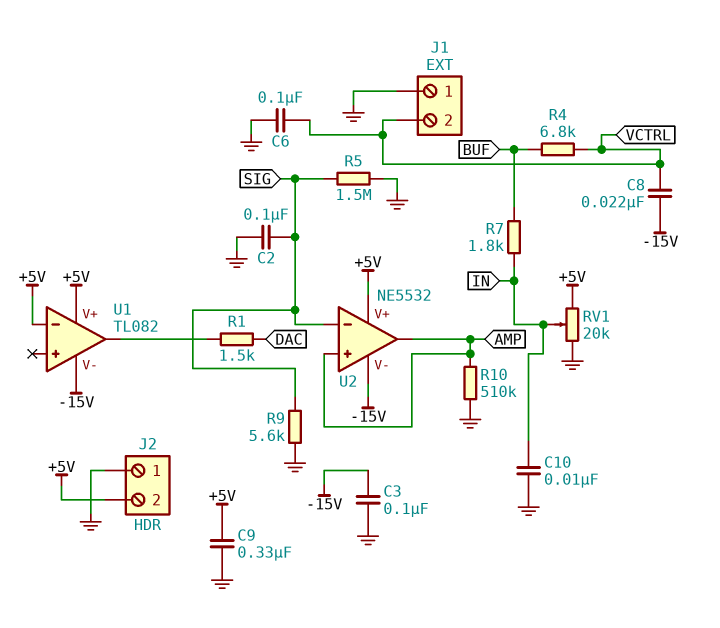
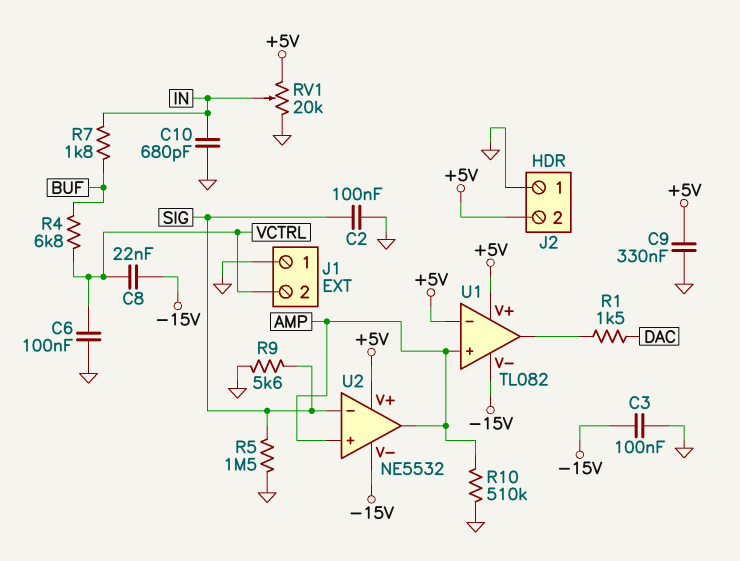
C10: 10nF (GND, IN) -> 680pF (GND, IN)
U1 pin in+: none -> AMP

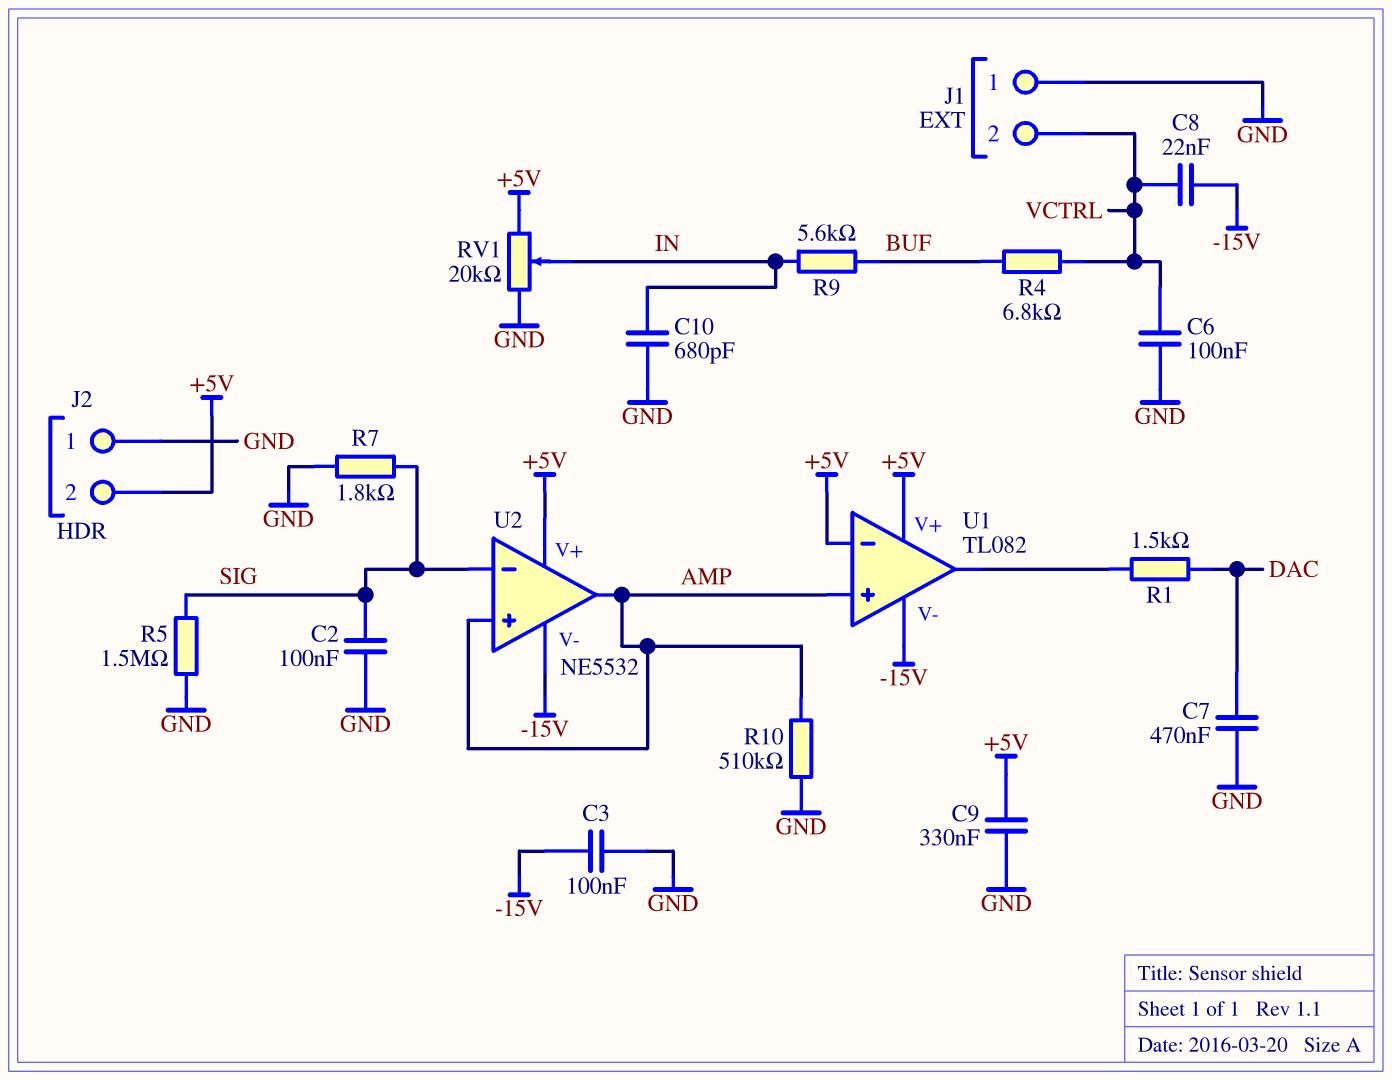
C7: none -> 470nF (DAC, GND)
R7: 1.8k (BUF, IN) -> 1.8k (GND, SIG)
R9: 5.6k (GND, SIG) -> 5.6k (BUF, IN)

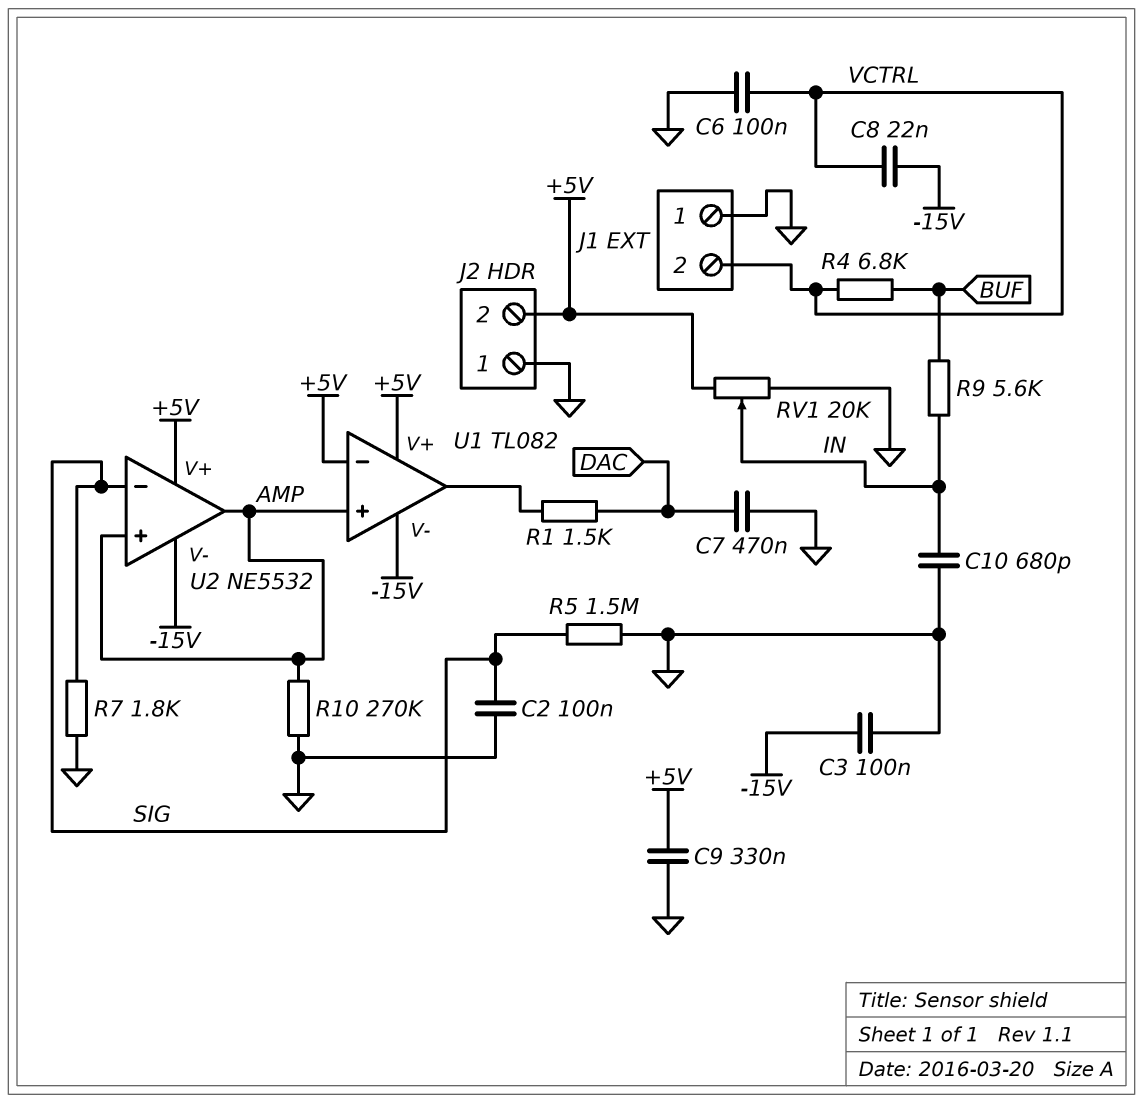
R10: 510k (AMP, GND) -> 270k (AMP, GND)

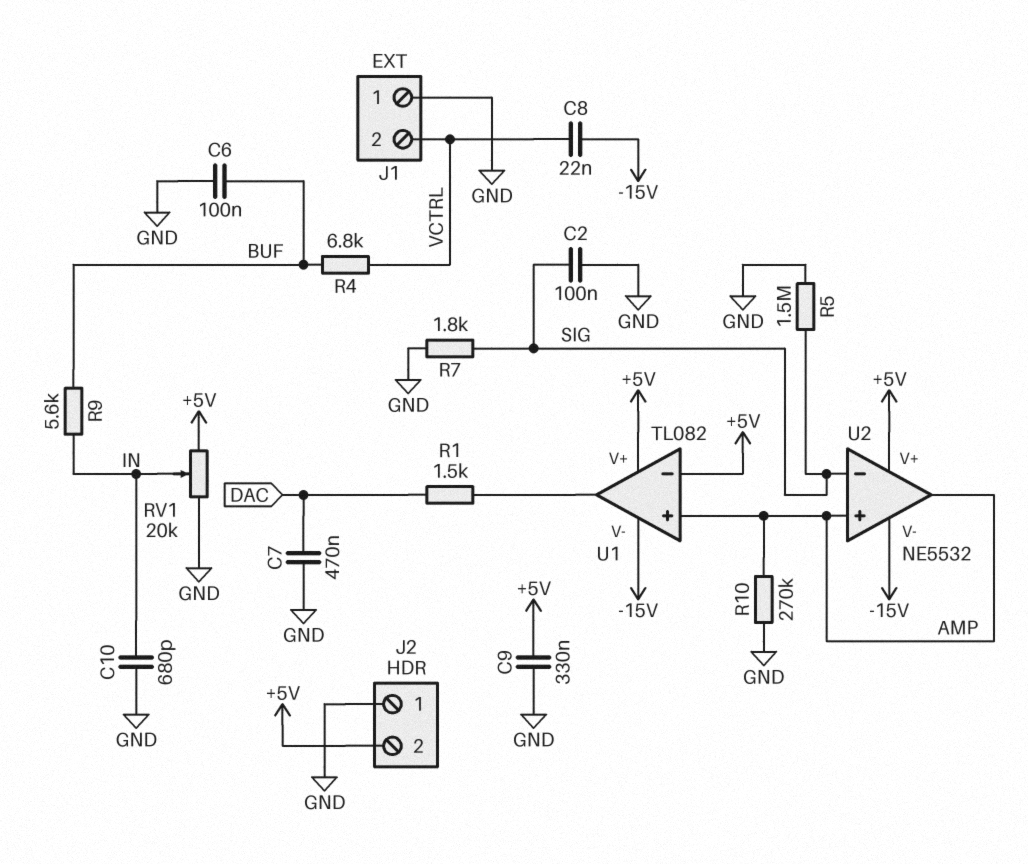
C3: 100nF (-15V, GND) -> none
C6: 100nF (GND, VCTRL) -> 100nF (BUF, GND)

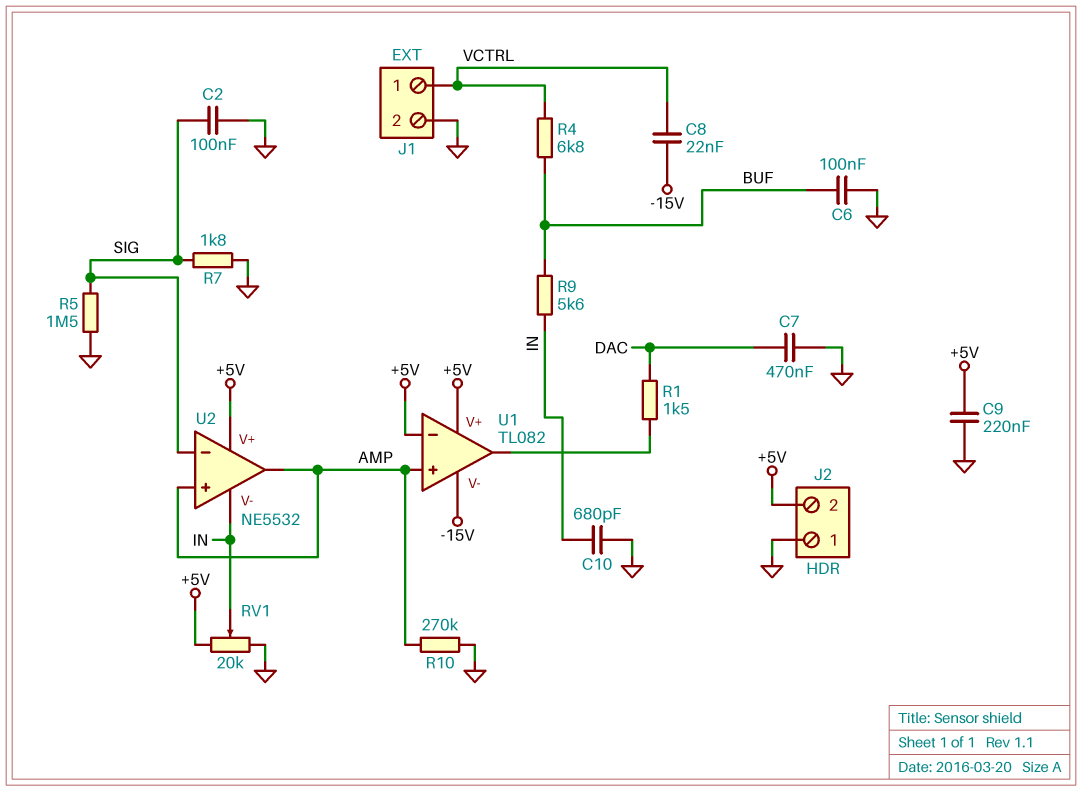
C9: 330nF (+5V, GND) -> 220nF (+5V, GND)
J1 pin 1: GND -> VCTRL
J1 pin 2: VCTRL -> GND
U2 pin V-: -15V -> IN

